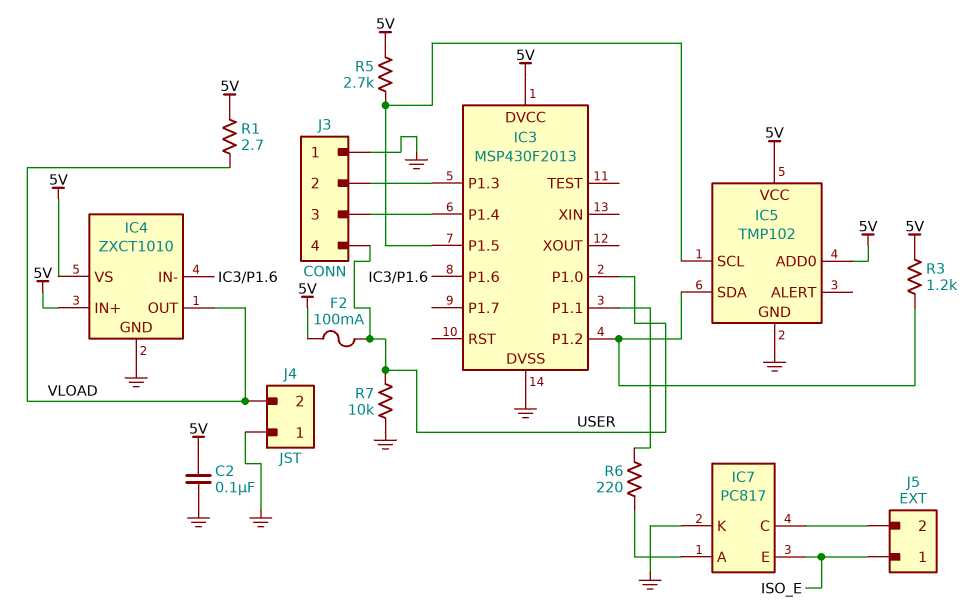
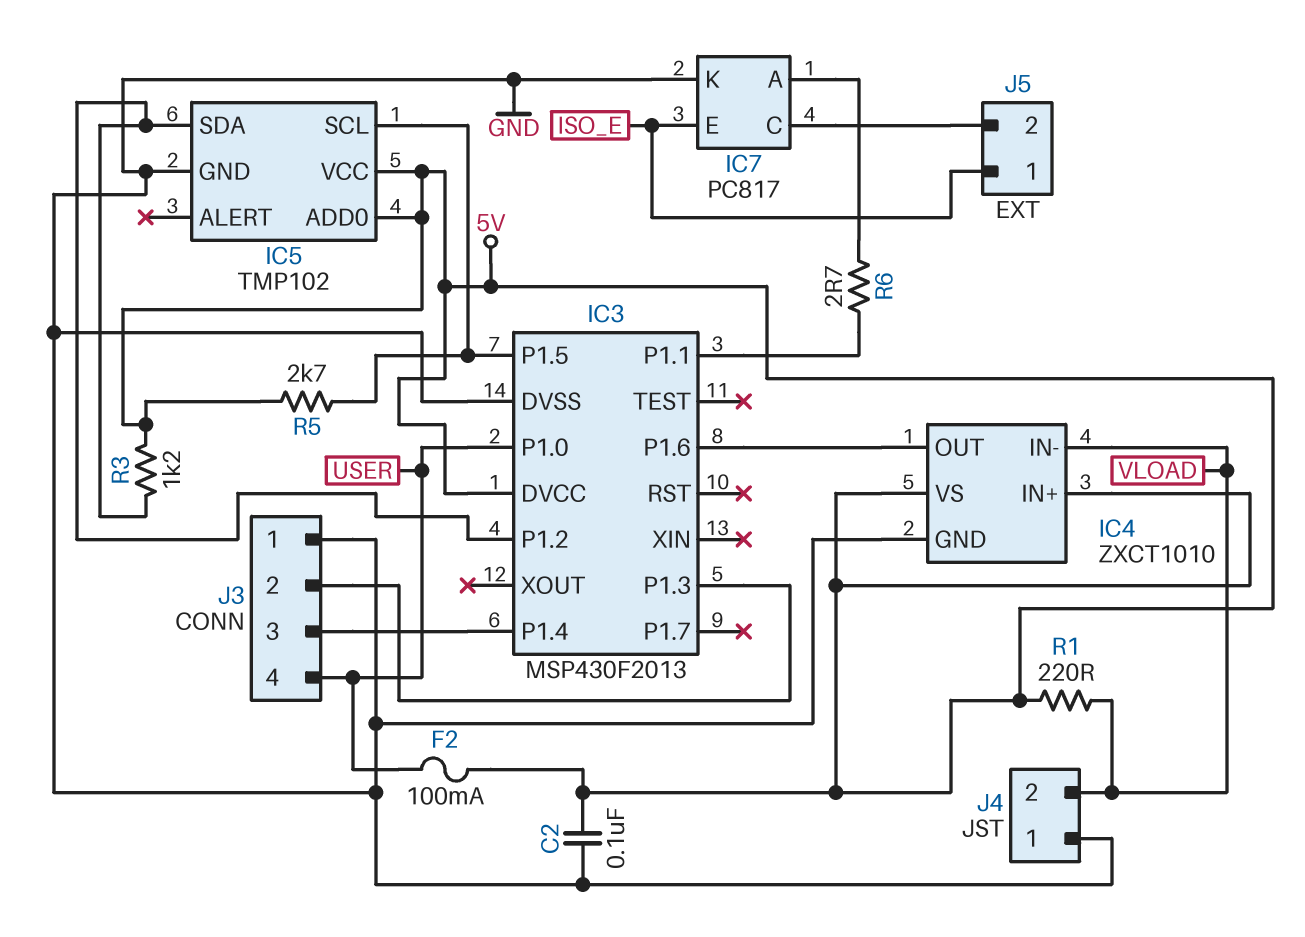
IC4 pin IN-: IC3/P1.6 -> VLOAD
IC4 pin OUT: VLOAD -> IC3/P1.6
R1: 2.7 (5V, VLOAD) -> 220 (5V, VLOAD)
R6: 220 (IC3/P1.1, IC7/A) -> 2.7 (IC3/P1.1, IC7/A)
R7: 10k (GND, USER) -> none

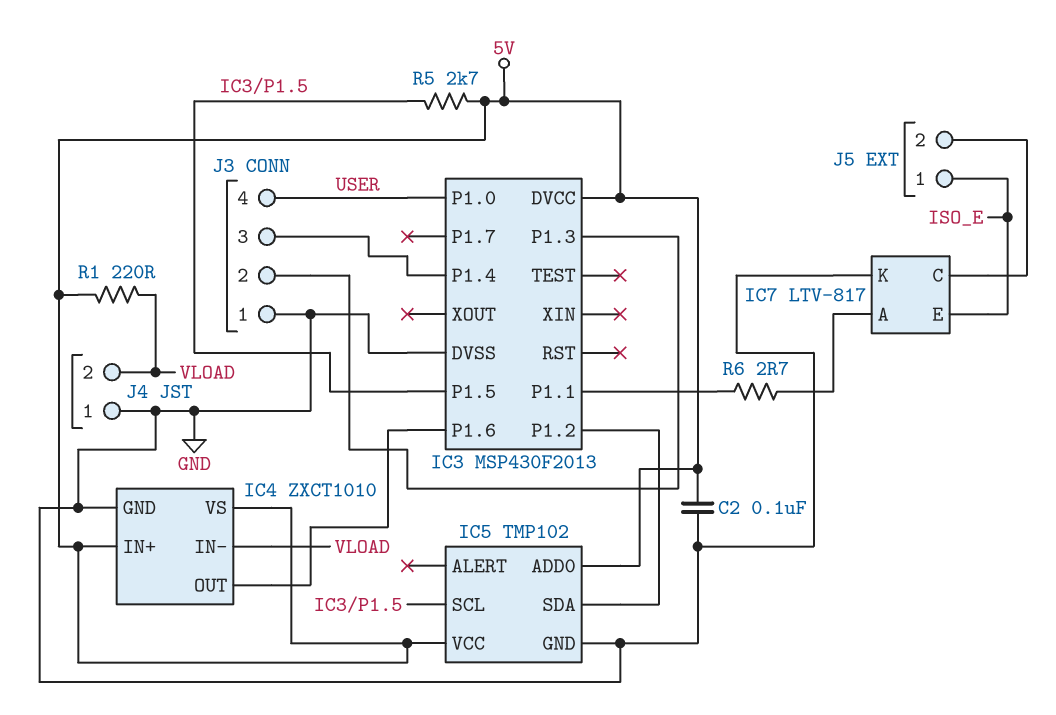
F2: 100mA (5V, USER) -> none
IC7: PC817 -> LTV-817
R3: 1.2k (5V, IC3/P1.2) -> none

